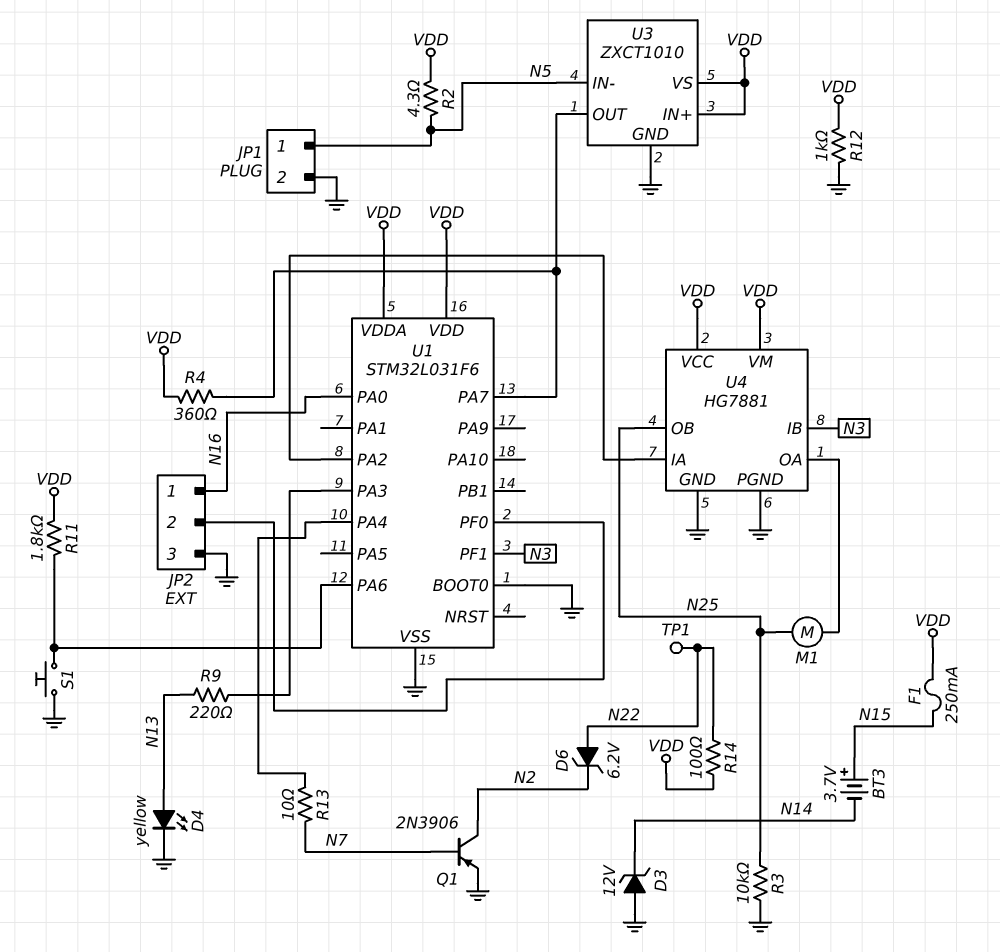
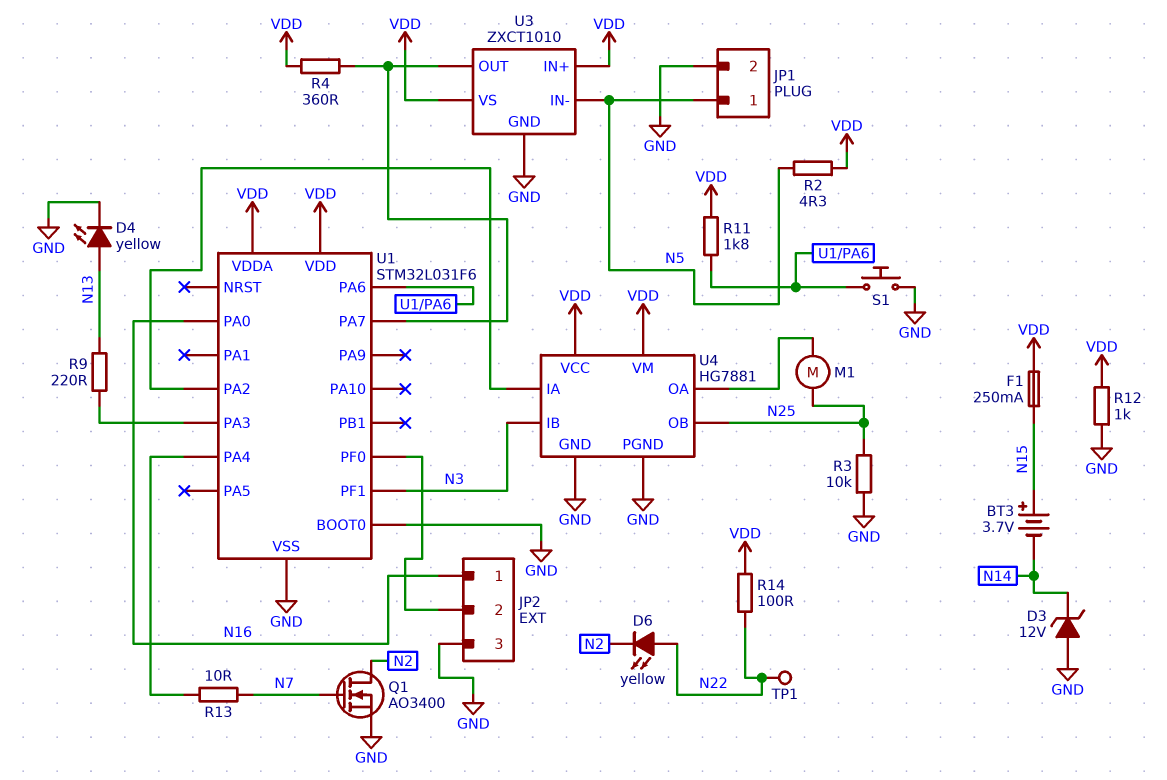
D6: zener 6.2V (A N22, K N2) -> LED yellow (A N22, K N2)
Q1: PNP 2N3906 (B N7, C N2, E GND) -> NMOS AO3400 (G N7, D N2, S GND)

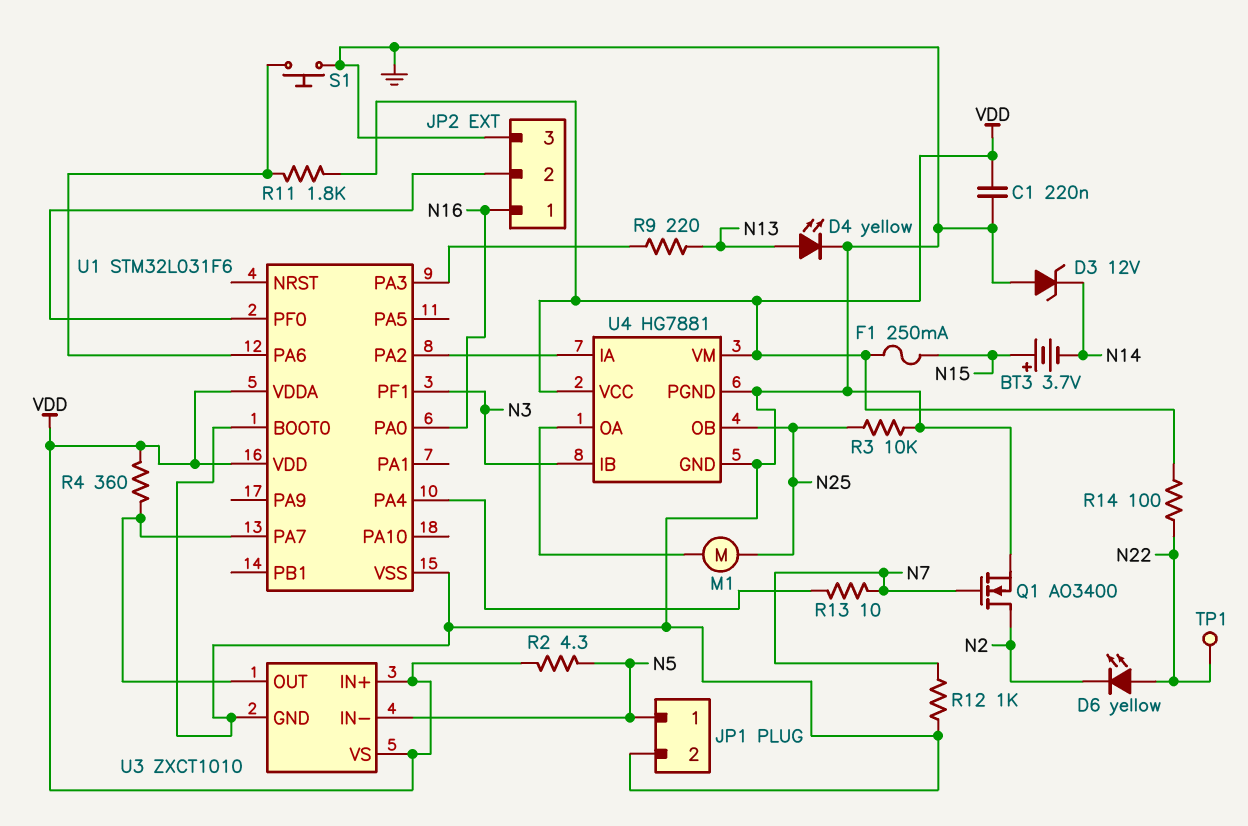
C1: none -> 220nF (GND, VDD)
R12: 1k (GND, VDD) -> 1k (GND, N7)

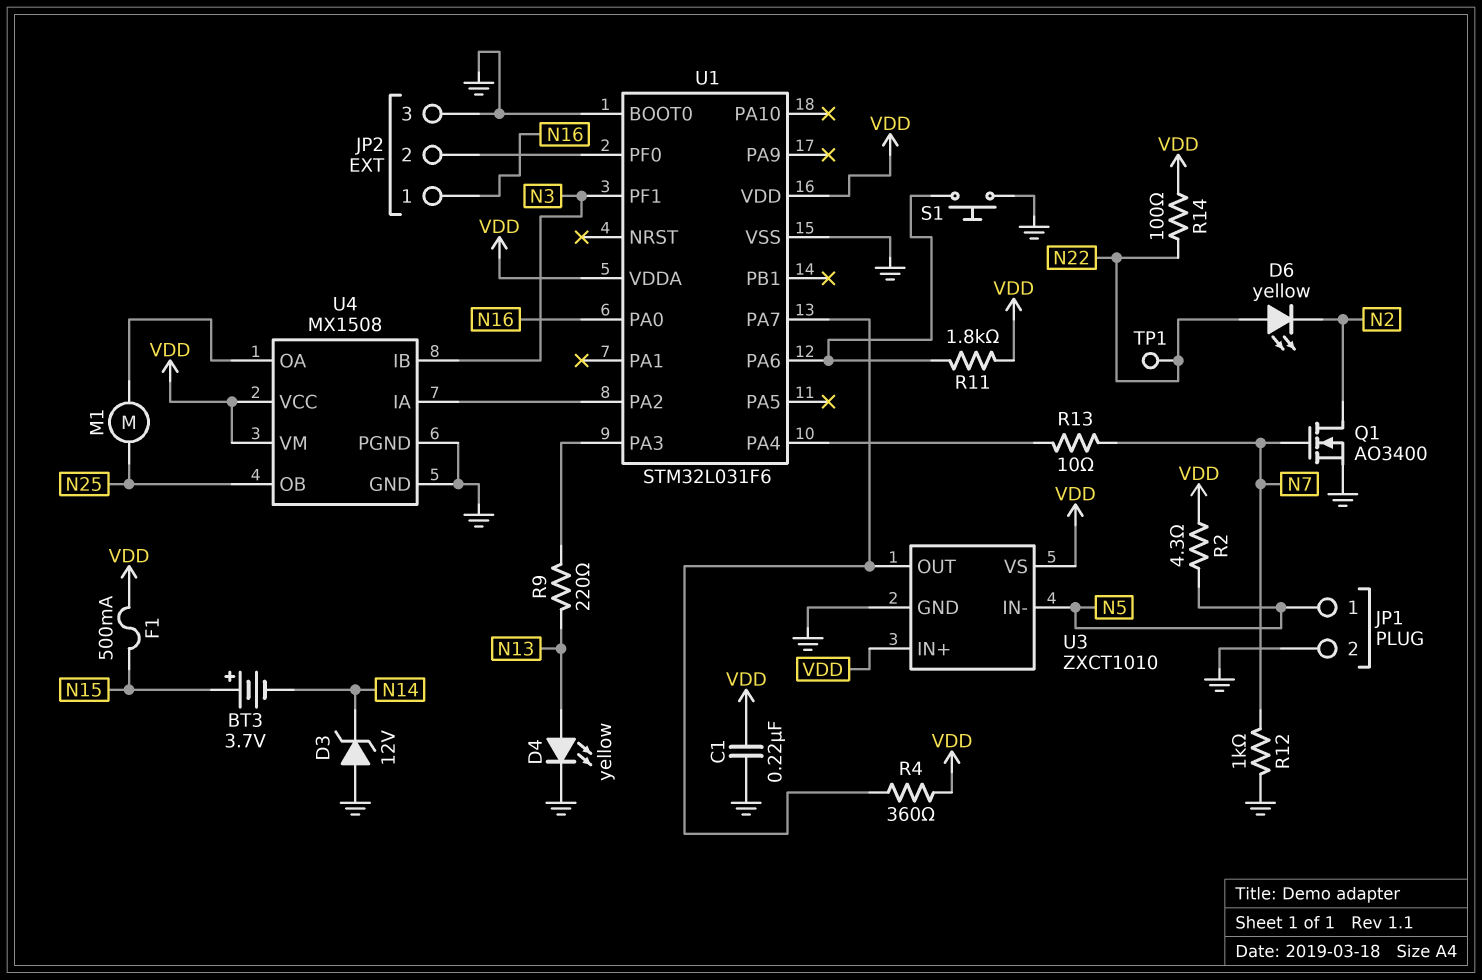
F1: 250mA (N15, VDD) -> 500mA (N15, VDD)
R3: 10k (GND, N25) -> none
U4: HG7881 -> MX1508

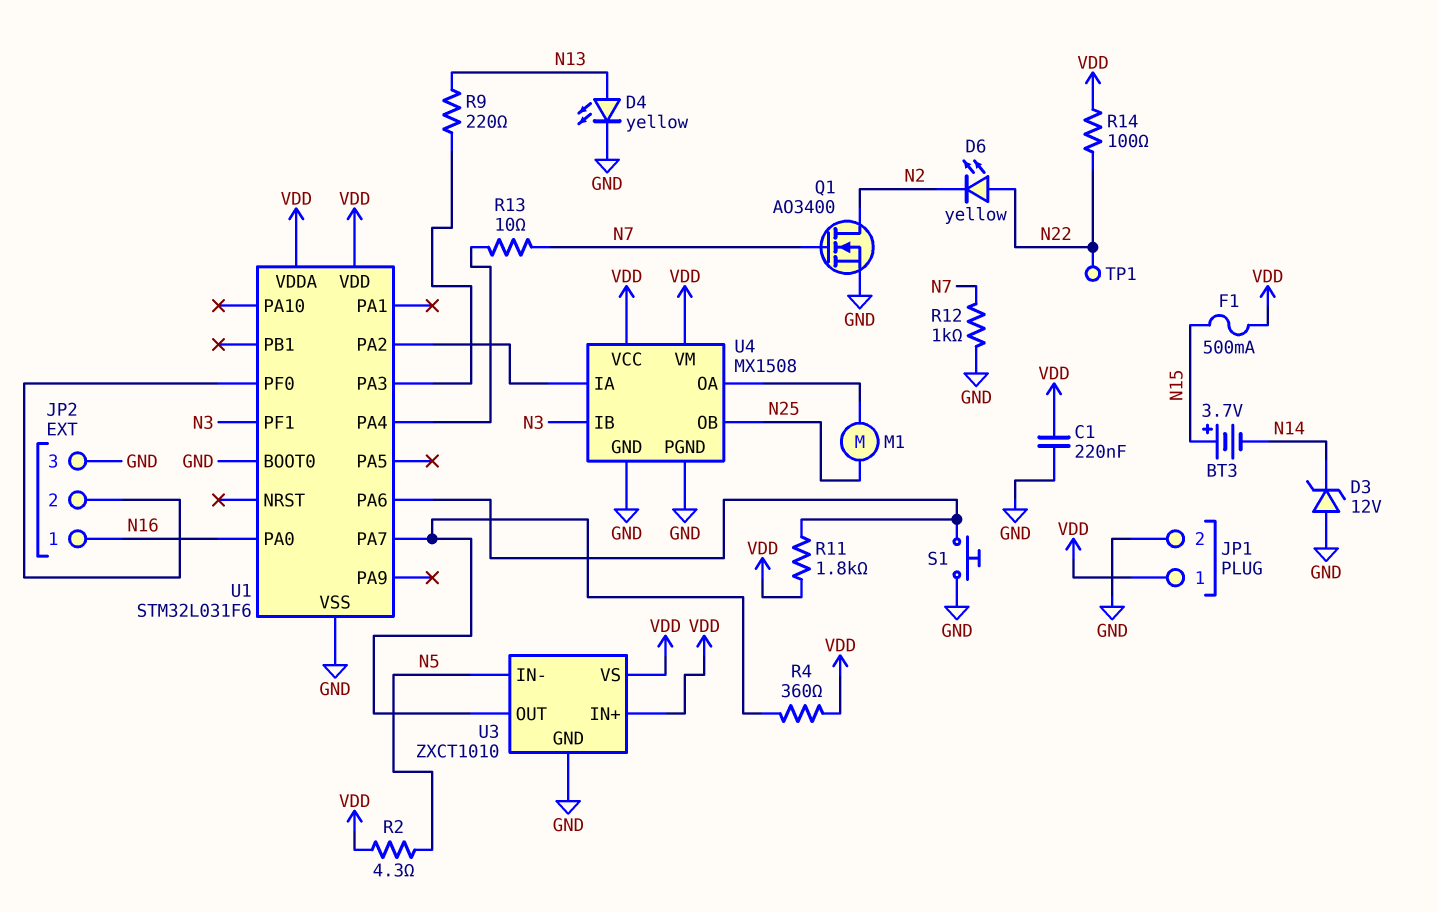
JP1 pin 1: N5 -> VDD

